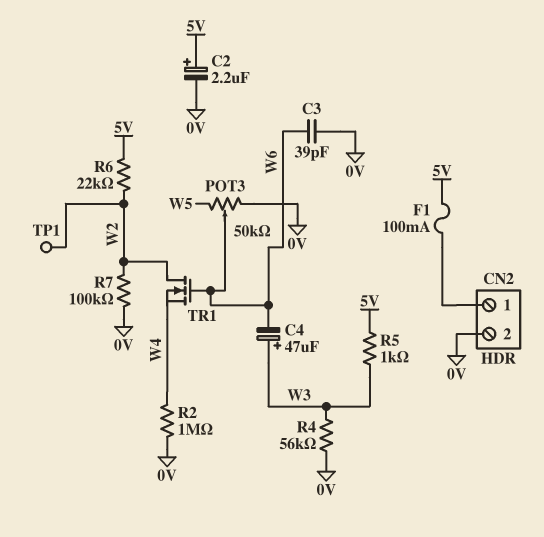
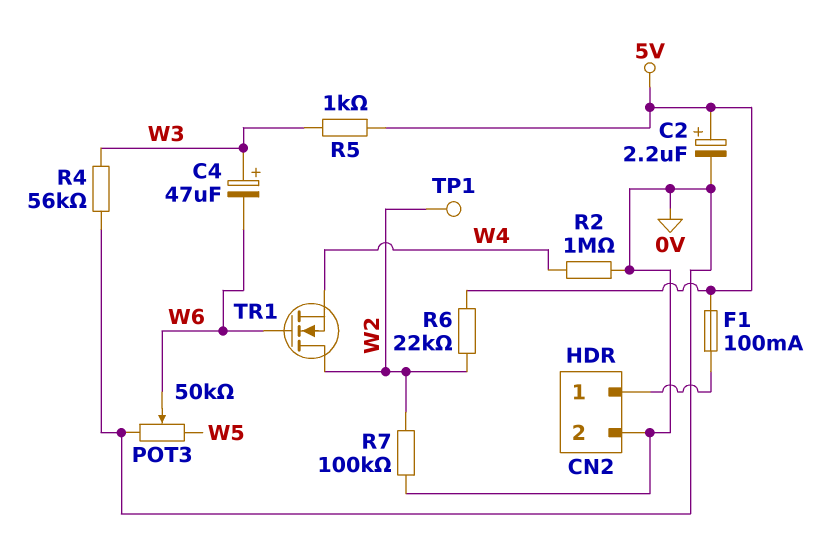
C3: 39pF (0V, W6) -> none

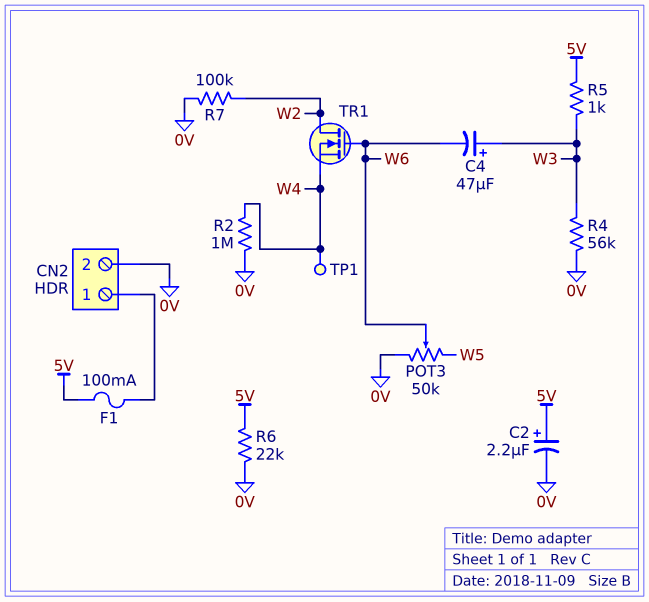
R6: 22k (5V, W2) -> 22k (0V, 5V)
TP1: test point (W2) -> test point (W4)

